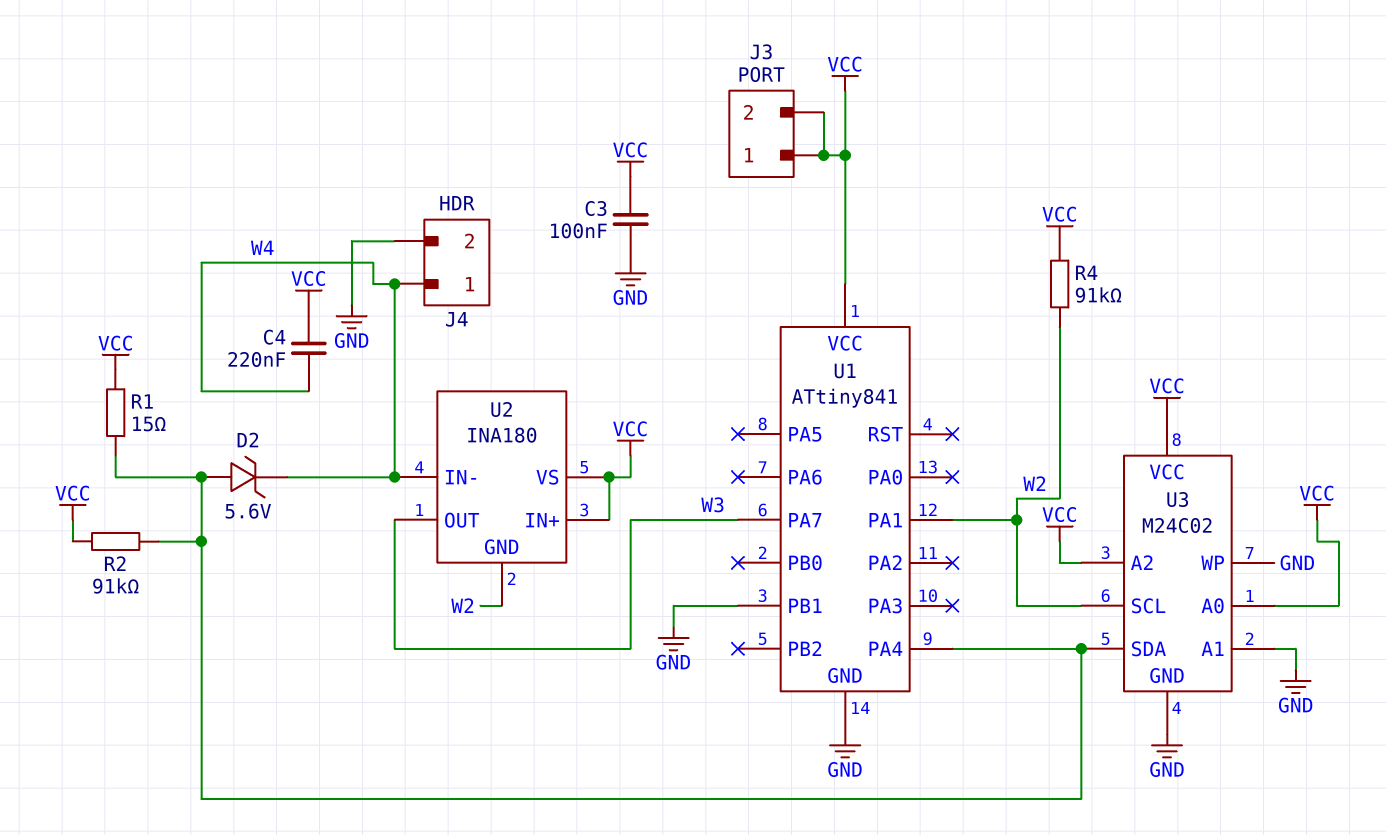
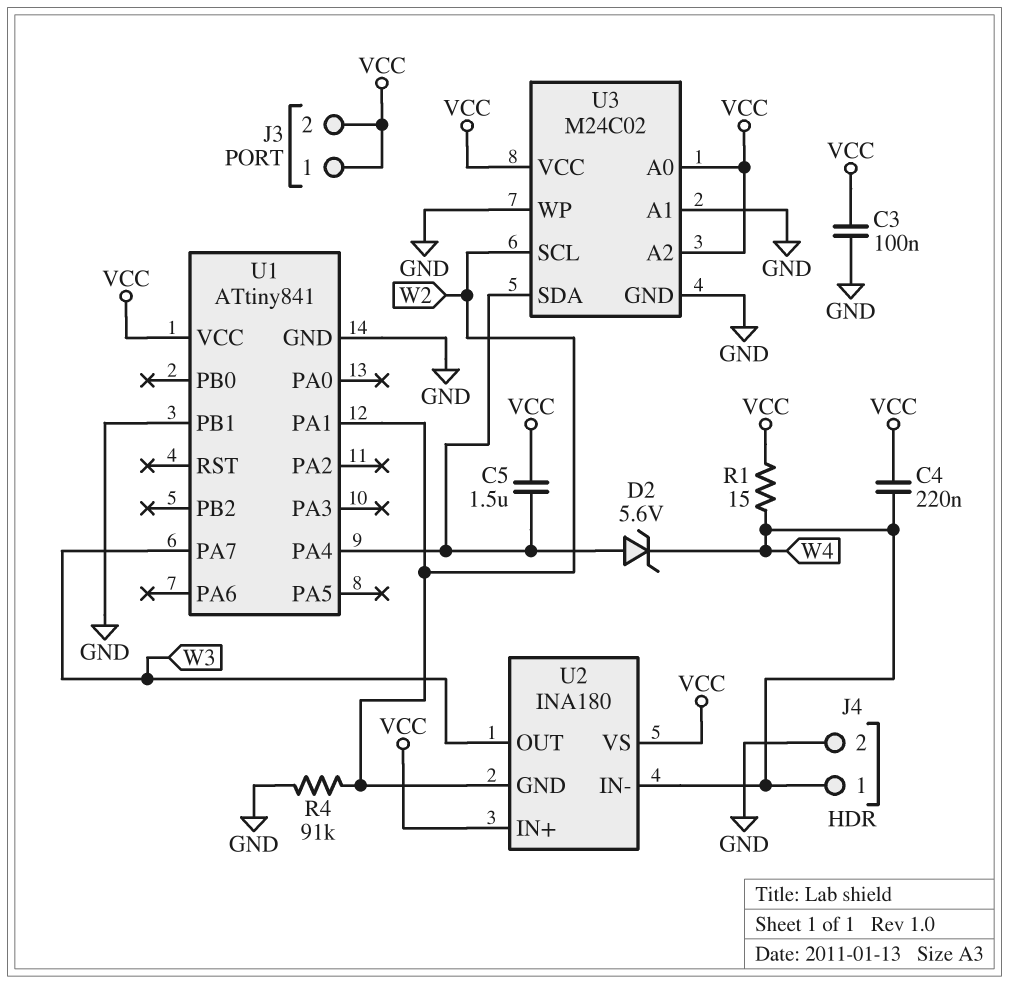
C5: none -> 1.5uF (U1/PA4, VCC)
R1: 15 (U1/PA4, VCC) -> 15 (VCC, W4)
R2: 91k (U1/PA4, VCC) -> none
R4: 91k (VCC, W2) -> 91k (GND, W2)

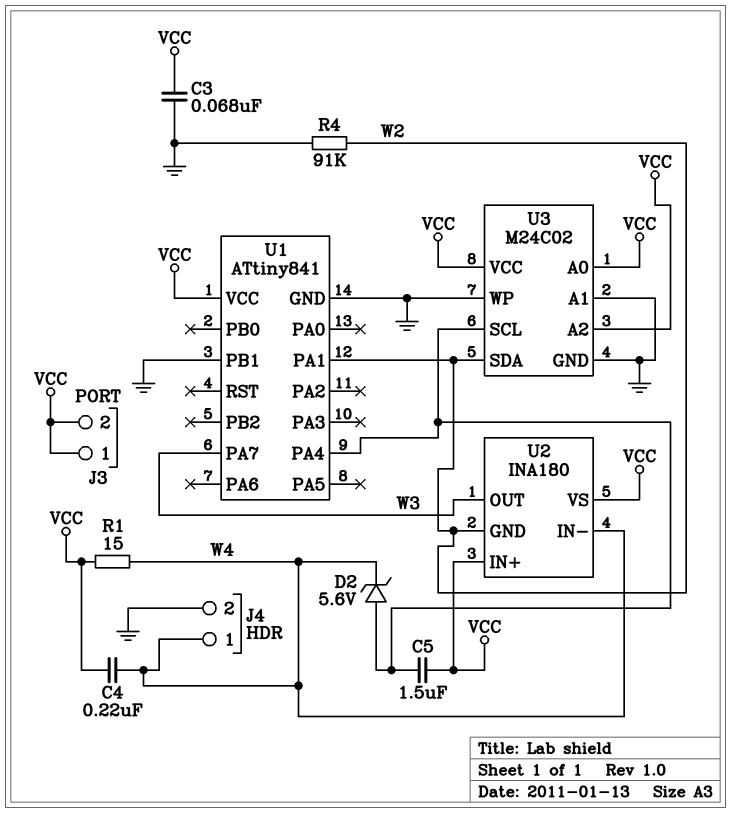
C3: 100nF (GND, VCC) -> 68nF (GND, VCC)
U3 pin SCL: W2 -> U1/PA4
U3 pin SDA: U1/PA4 -> W2

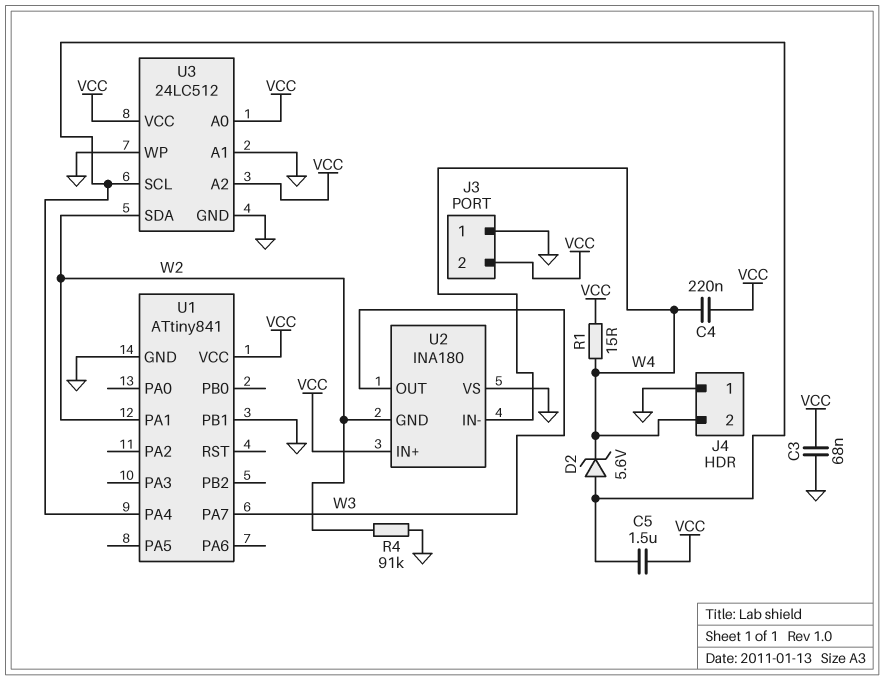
J3 pin 1: VCC -> GND
J4 pin 1: W4 -> GND
J4 pin 2: GND -> W4
U2 pin VS: VCC -> GND
U3: M24C02 -> 24LC512

